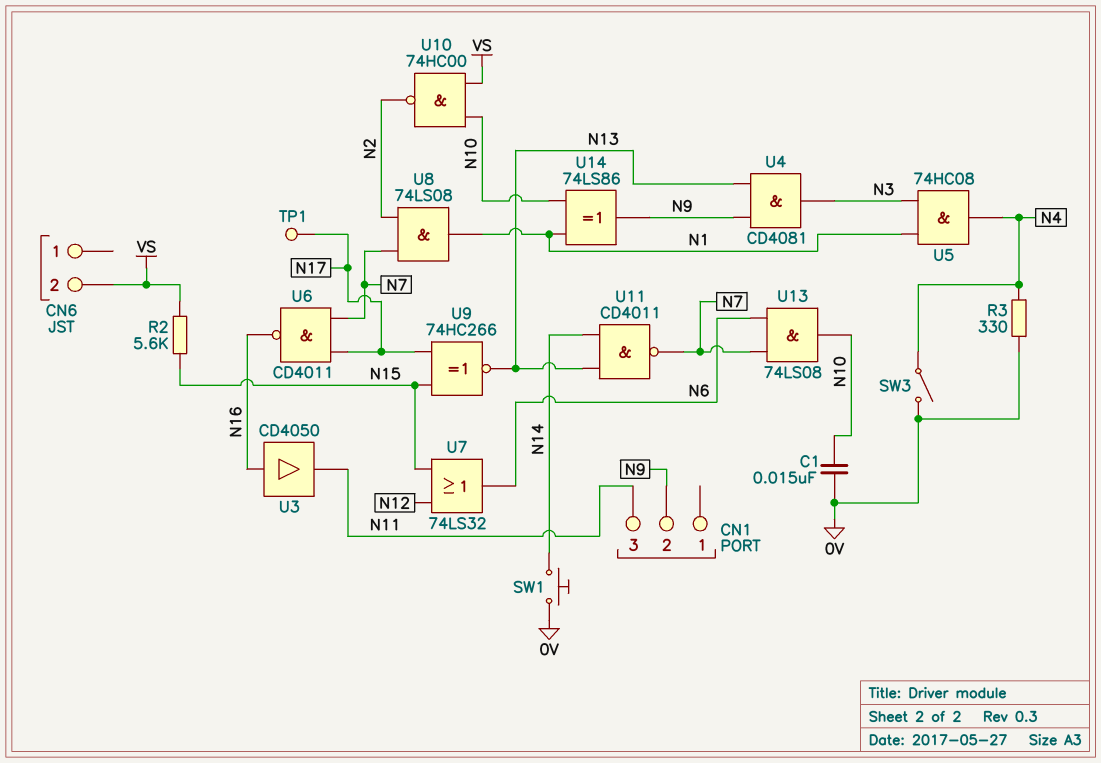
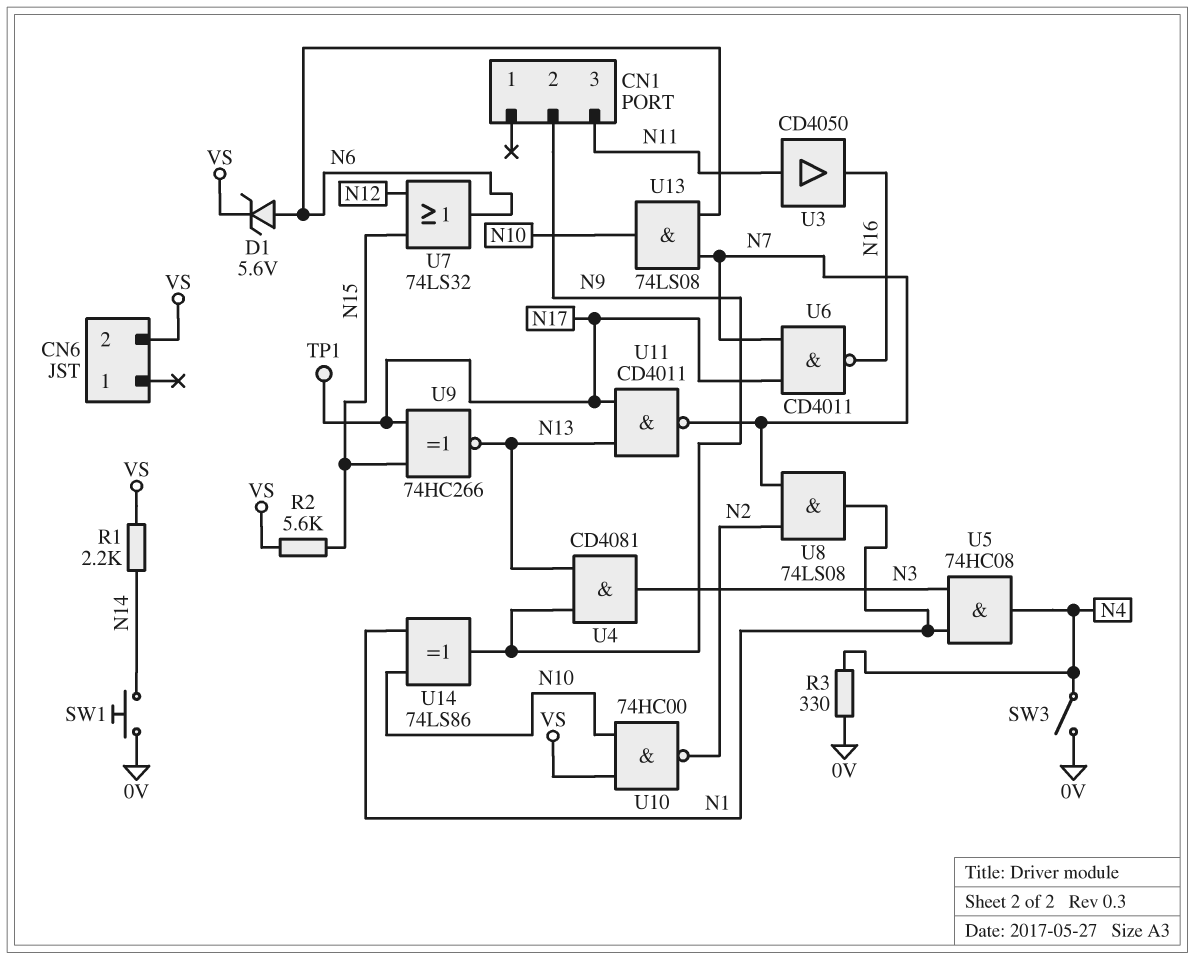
C1: 15nF (0V, N10) -> none
D1: none -> zener 5.6V (A N6, K VS)
R1: none -> 2.2k (N14, VS)
U3: buffer CD4050 (in N16, out N11) -> buffer CD4050 (in N11, out N16)
U11: NAND CD4011 (in N13, in N14, out N7) -> NAND CD4011 (in N13, in N17, out N7)

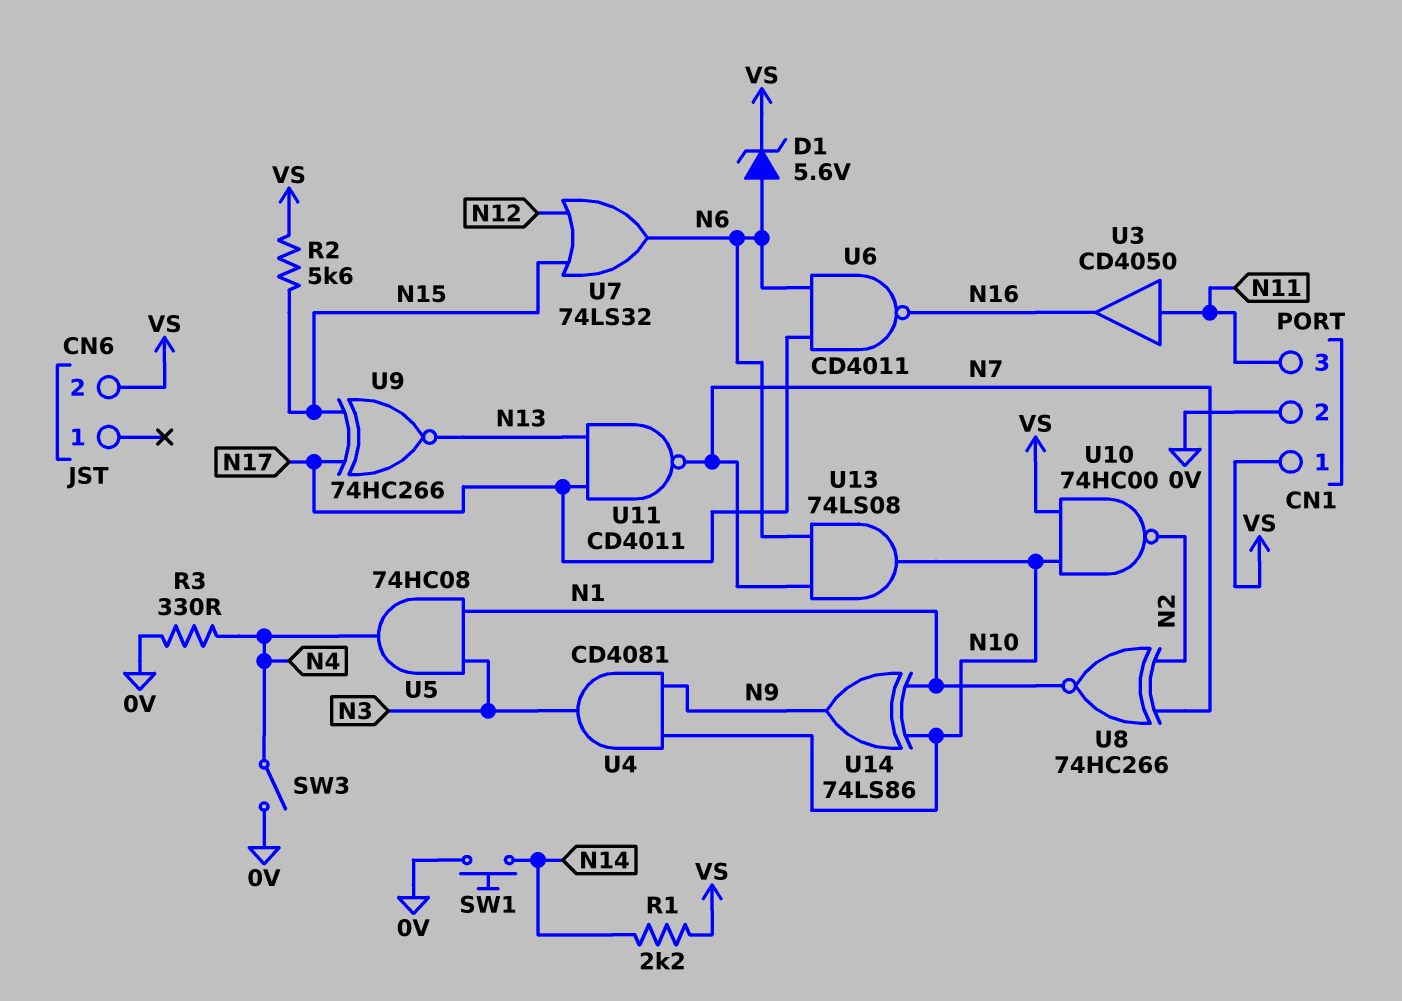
CN1 pin 1: none -> VS
CN1 pin 2: N9 -> 0V
TP1: test point (N17) -> none
U4: AND CD4081 (in N9, in N13, out N3) -> AND CD4081 (in N9, in N10, out N3)
U6: NAND CD4011 (in N7, in N17, out N16) -> NAND CD4011 (in N6, in N17, out N16)
U8: AND 74LS08 (in N2, in N7, out N1) -> XNOR 74HC266 (in N2, in N7, out N1)

